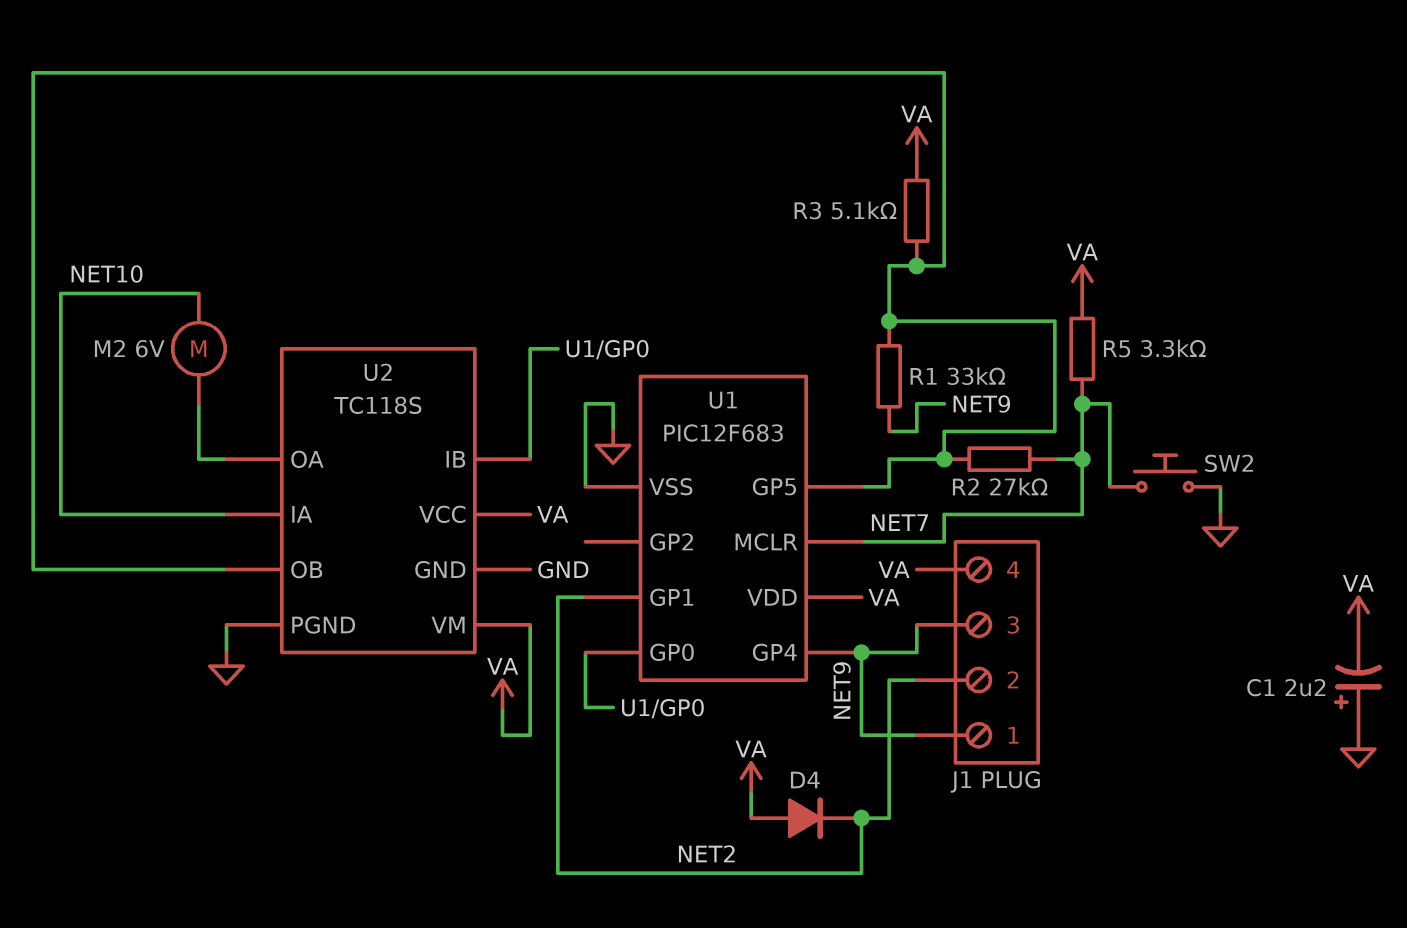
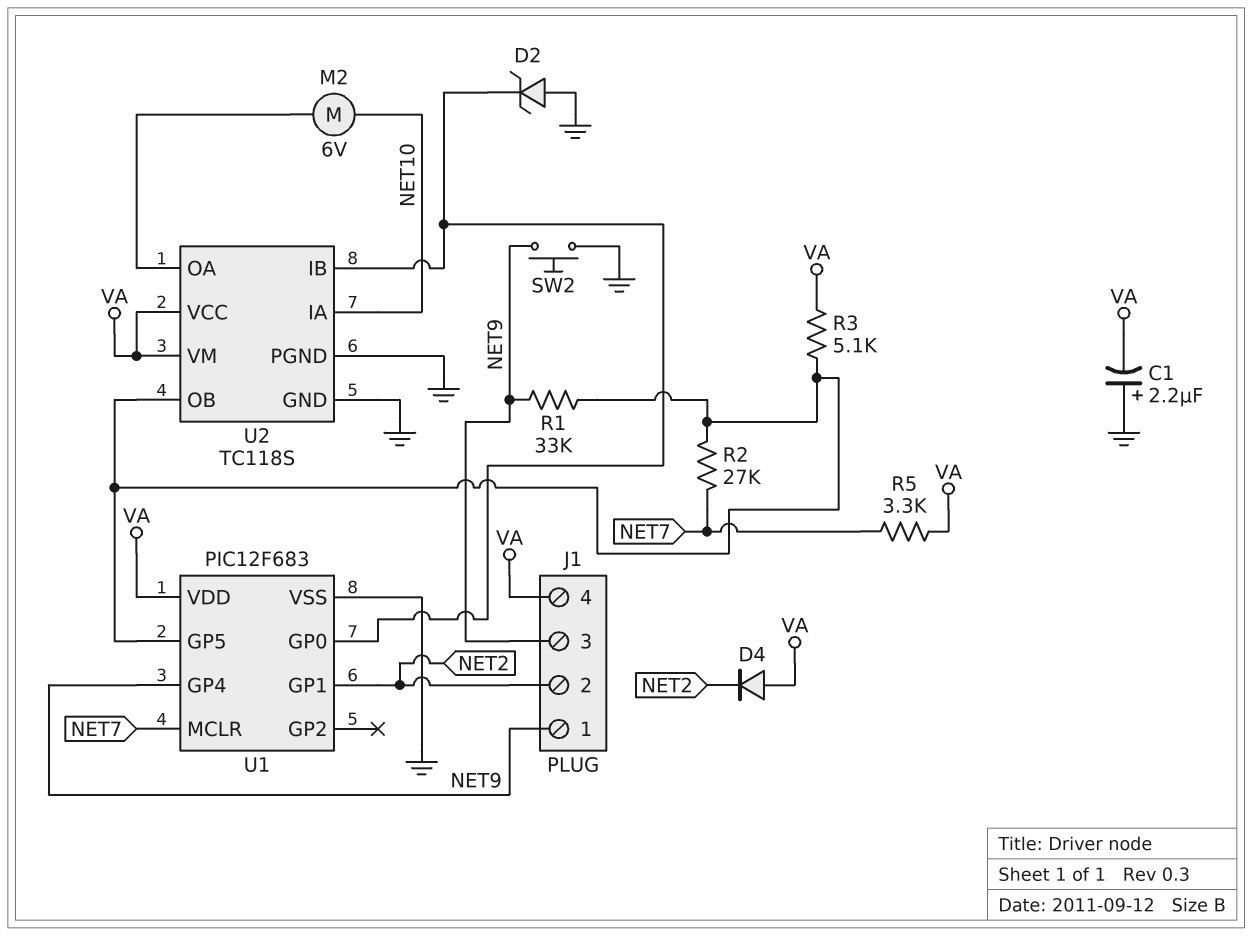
D2: none -> zener (A GND, K U1/GP0)
SW2: button (GND, NET7) -> button (GND, NET9)

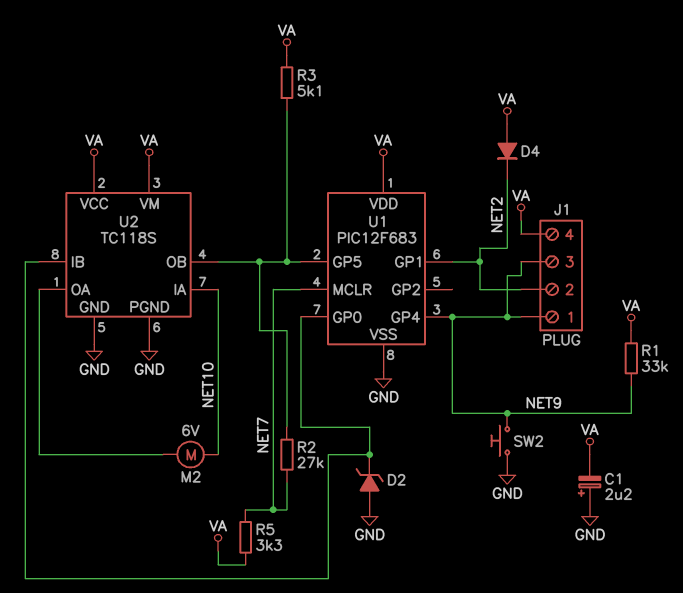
R1: 33k (NET9, U1/GP5) -> 33k (NET9, VA)

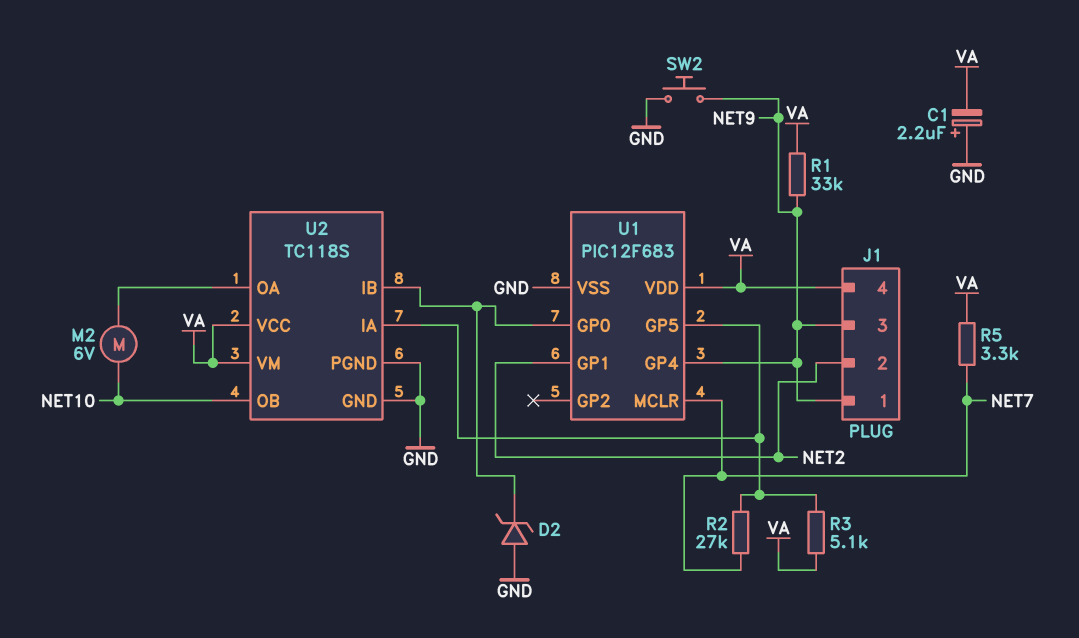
D4: diode (A VA, K NET2) -> none
U2 pin IA: NET10 -> U1/GP5
U2 pin OB: U1/GP5 -> NET10

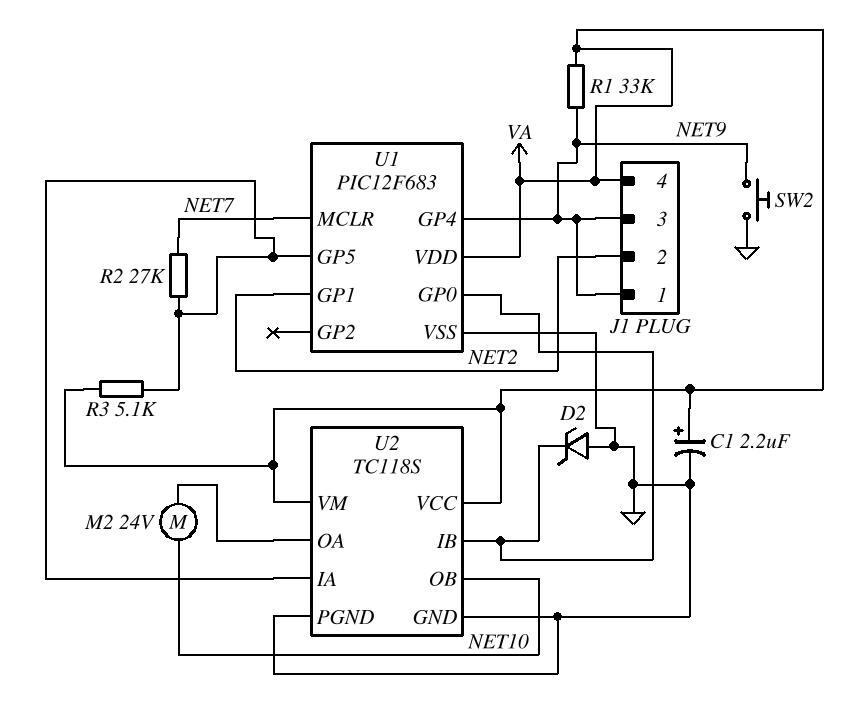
C1: 2.2uF (plus GND, minus VA) -> 2.2uF (plus VA, minus GND)
M2: motor 6V (NET10, U2/OA) -> motor 24V (NET10, U2/OA)
R5: 3.3k (NET7, VA) -> none

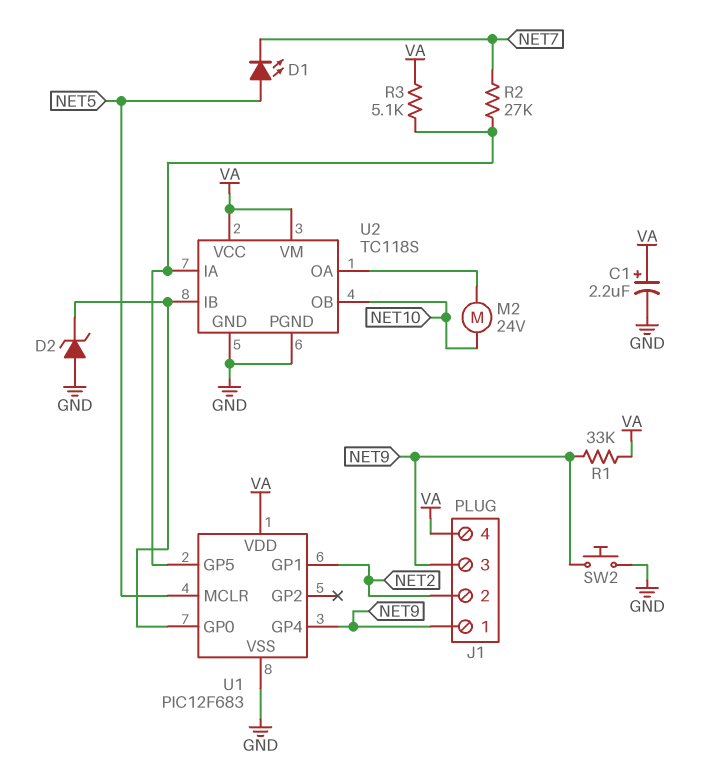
D1: none -> LED (A NET5, K NET7)
U1 pin MCLR: NET7 -> NET5

